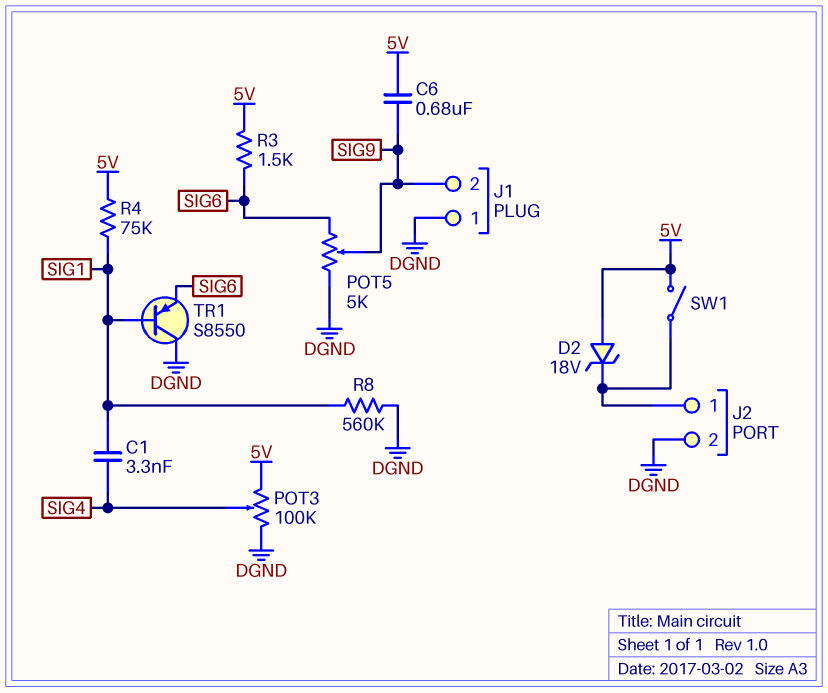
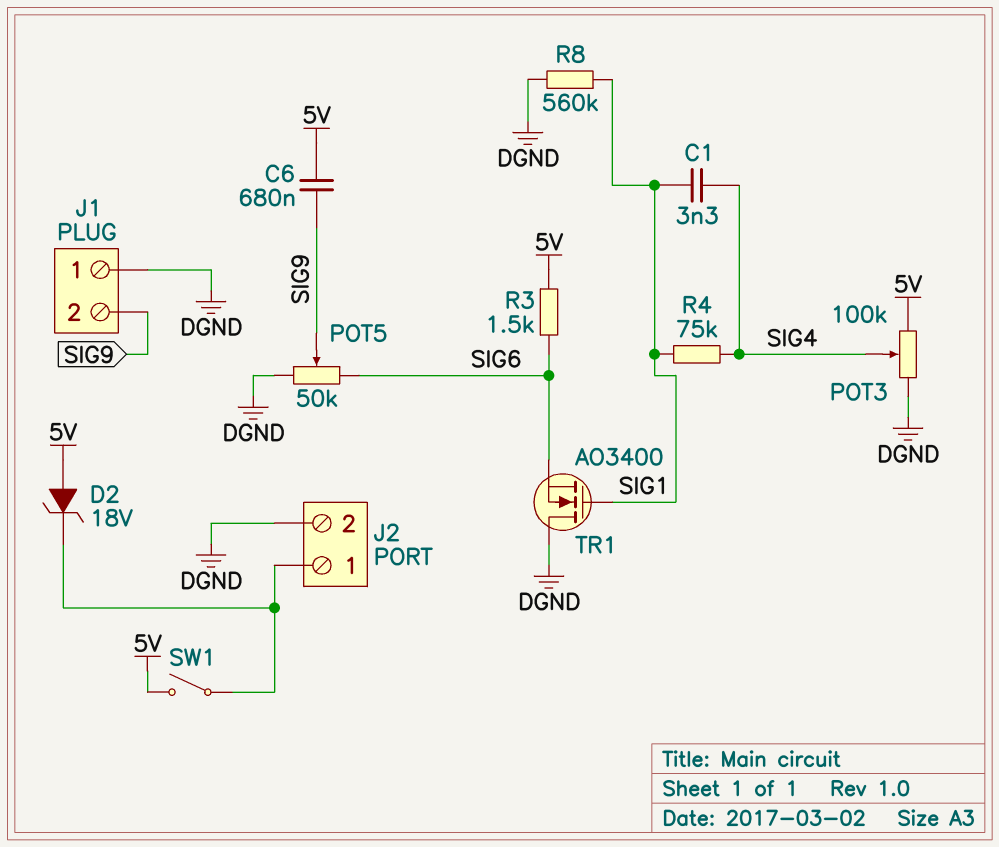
POT5: 5k (DGND, SIG6, wiper SIG9) -> 50k (DGND, SIG6, wiper SIG9)
R4: 75k (5V, SIG1) -> 75k (SIG1, SIG4)
TR1: PNP S8550 (B SIG1, C DGND, E SIG6) -> NMOS AO3400 (G SIG1, D DGND, S SIG6)

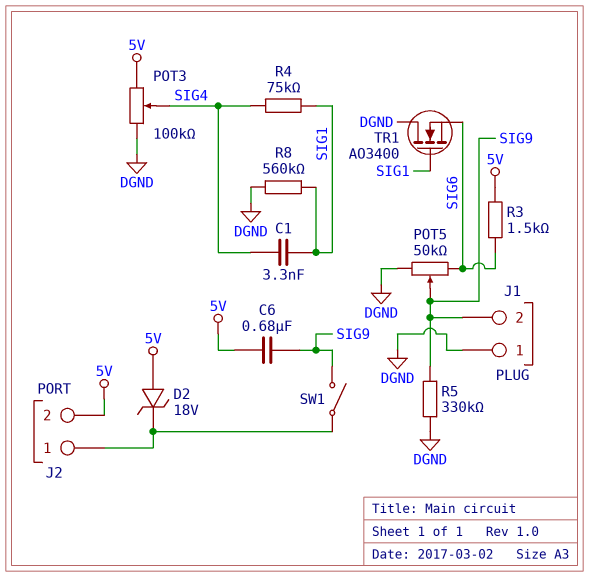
J2 pin 2: DGND -> 5V
R5: none -> 330k (DGND, SIG9)
SW1: switch (5V, J2/1) -> switch (J2/1, SIG9)

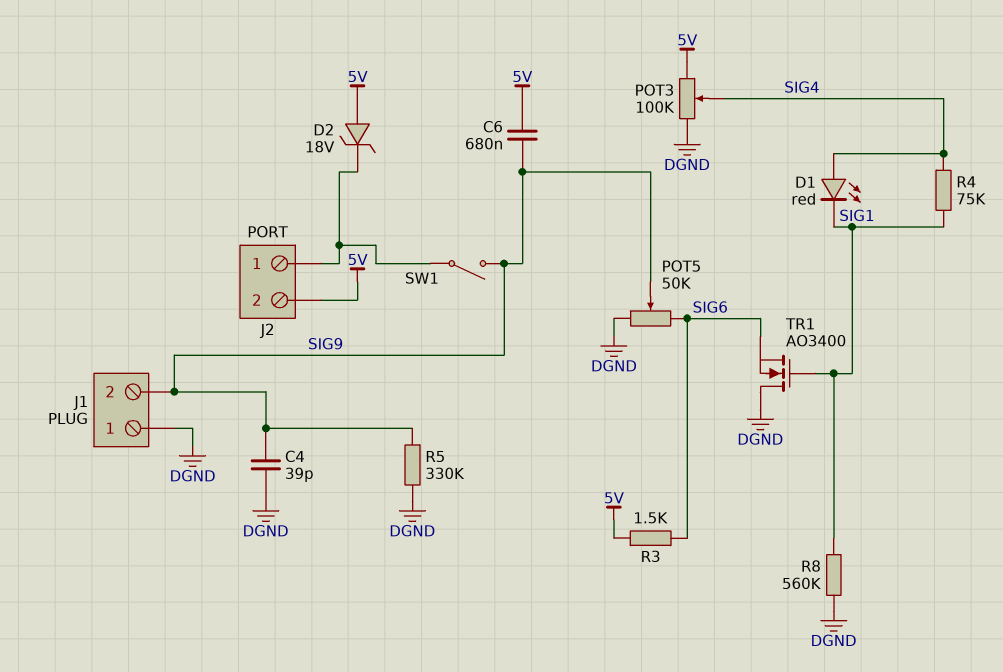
C1: 3.3nF (SIG1, SIG4) -> none
C4: none -> 39pF (DGND, SIG9)
D1: none -> LED red (A SIG4, K SIG1)

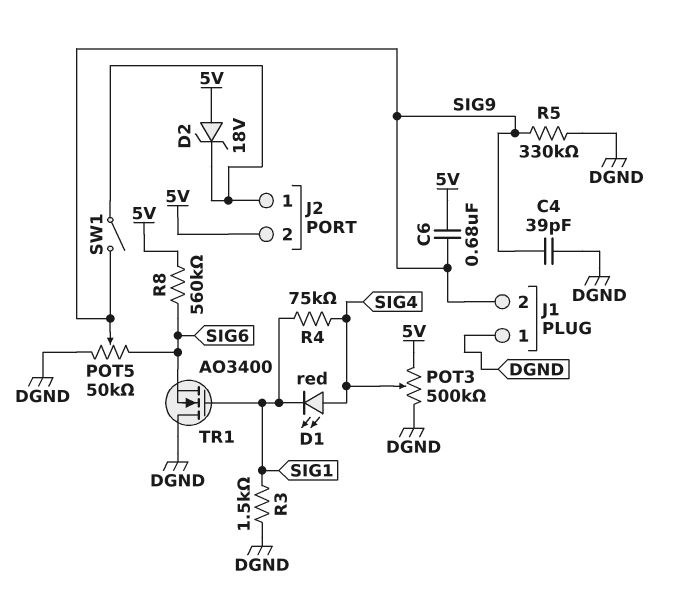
POT3: 100k (5V, DGND, wiper SIG4) -> 500k (5V, DGND, wiper SIG4)
R3: 1.5k (5V, SIG6) -> 1.5k (DGND, SIG1)
R8: 560k (DGND, SIG1) -> 560k (5V, SIG6)

